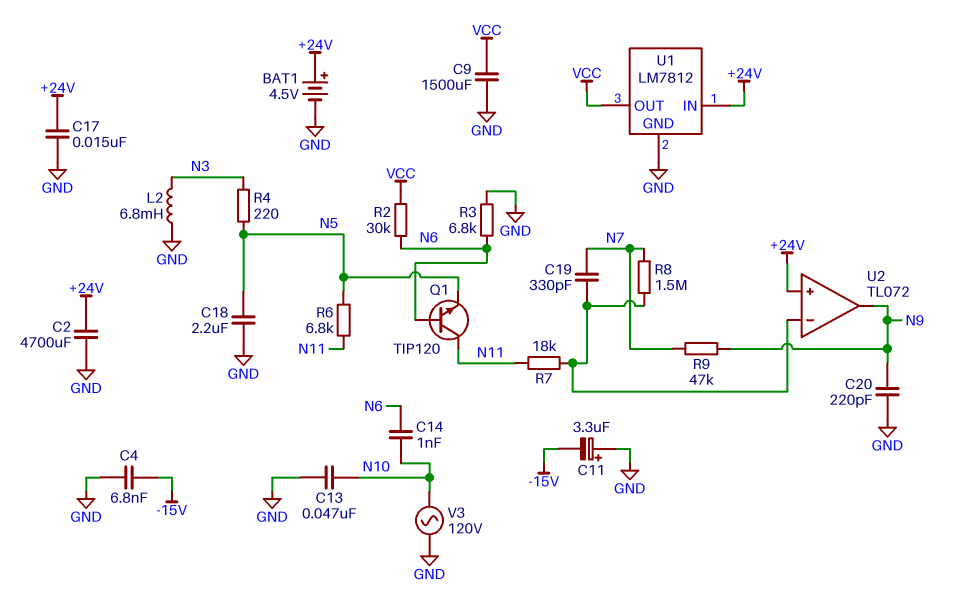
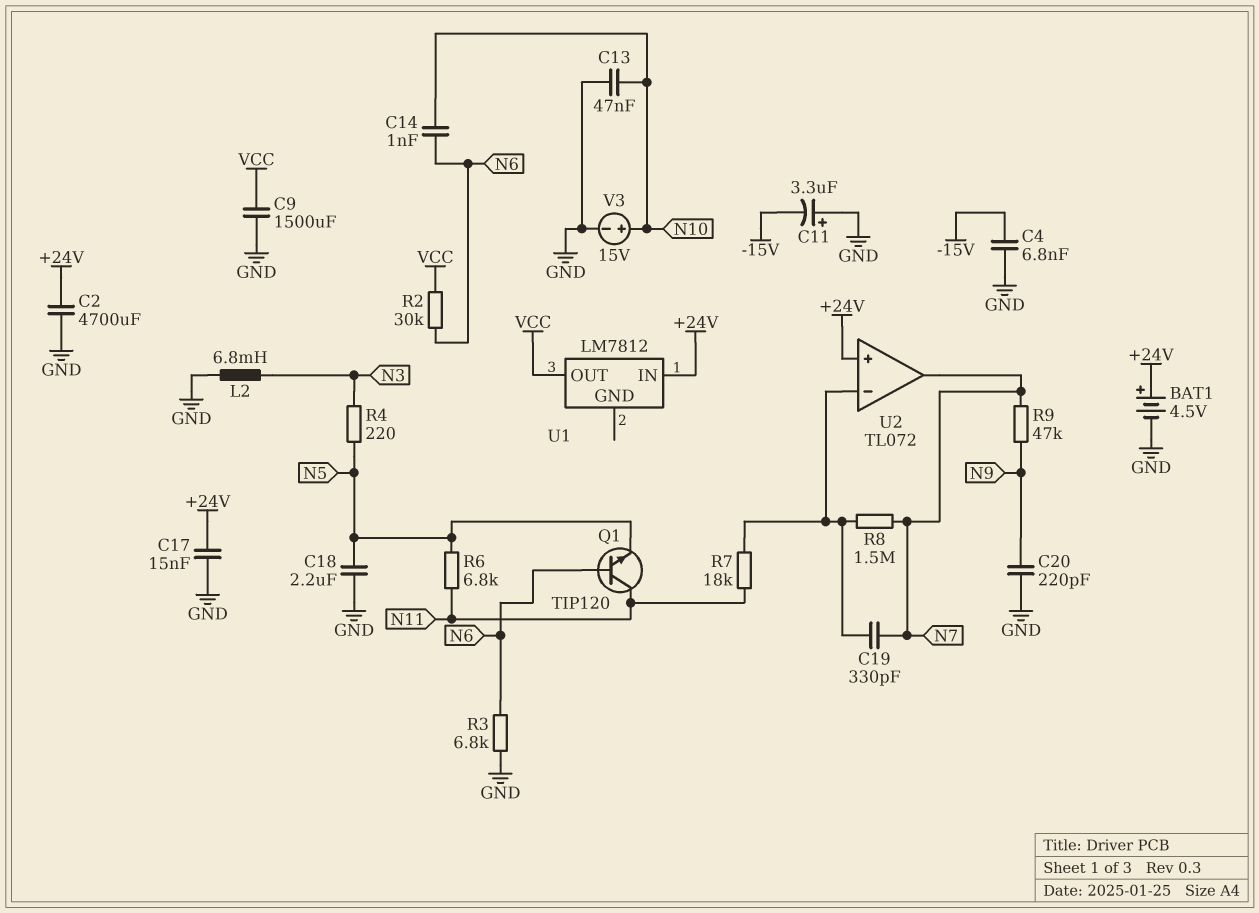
U1 pin GND: GND -> none
U2 pin out: N9 -> N7
V3: AC 120V (GND, N10) -> 15V (plus N10, minus GND)

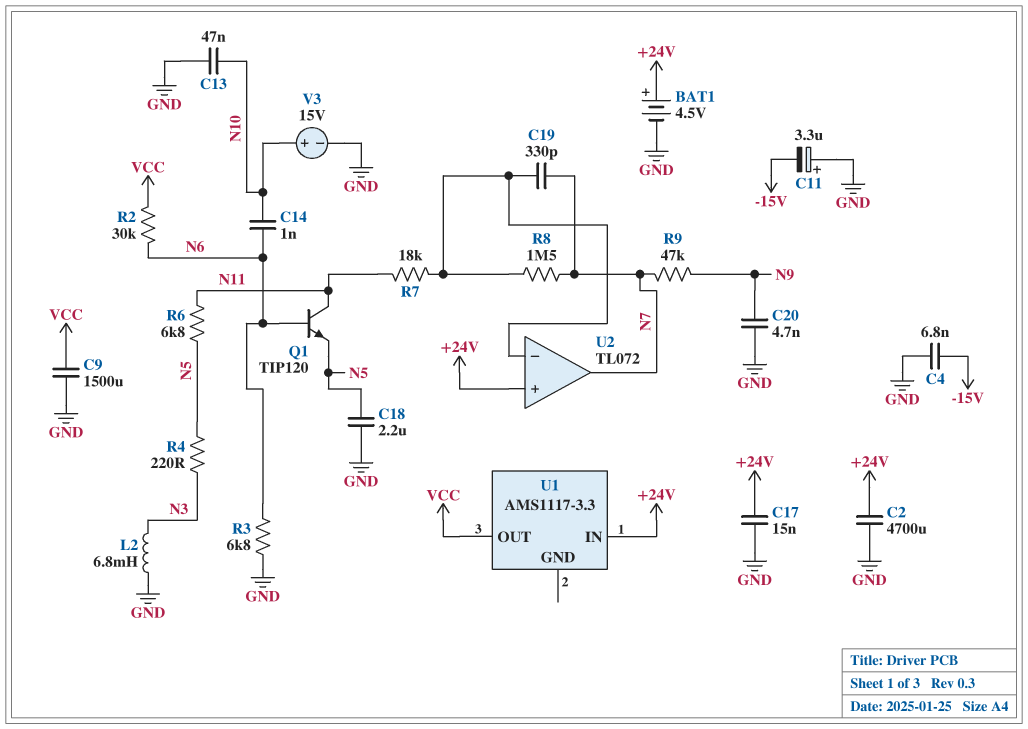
C20: 220pF (GND, N9) -> 4.7nF (GND, N9)
U1: LM7812 -> AMS1117-3.3

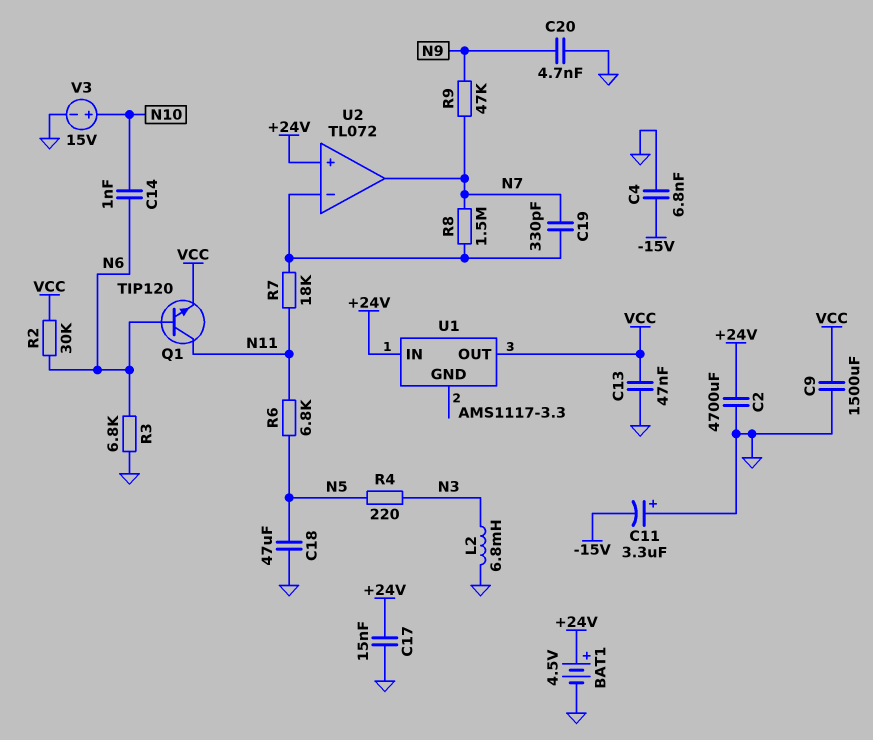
C13: 47nF (GND, N10) -> 47nF (GND, VCC)
C18: 2.2uF (GND, N5) -> 47uF (GND, N5)
Q1: NPN TIP120 (B N6, C N11, E N5) -> NPN TIP120 (B N6, C N11, E VCC)

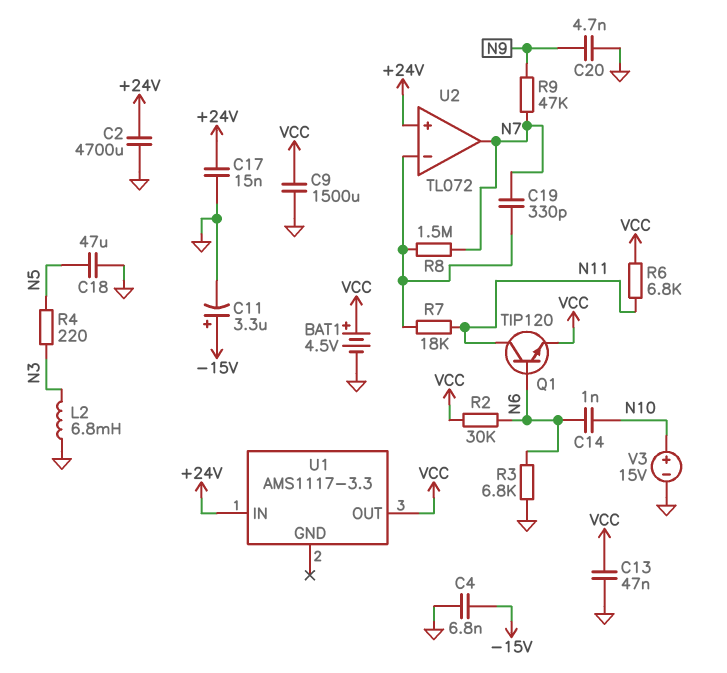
BAT1: 4.5V (plus +24V, minus GND) -> 4.5V (plus VCC, minus GND)
C11: 3.3uF (plus GND, minus -15V) -> 3.3uF (plus -15V, minus GND)
R6: 6.8k (N5, N11) -> 6.8k (N11, VCC)

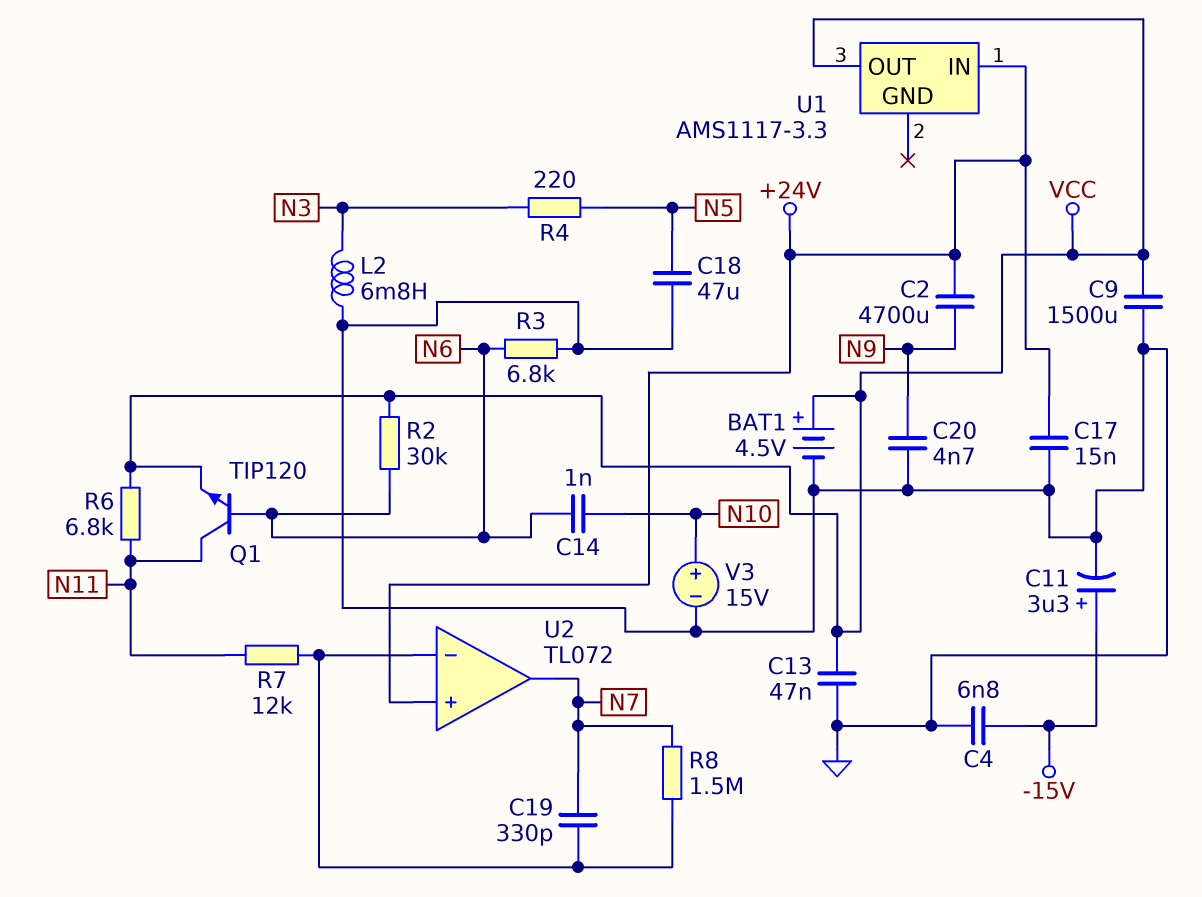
C2: 4700uF (+24V, GND) -> 4700uF (+24V, N9)
R7: 18k (N11, U2/in-) -> 12k (N11, U2/in-)
R9: 47k (N7, N9) -> none

